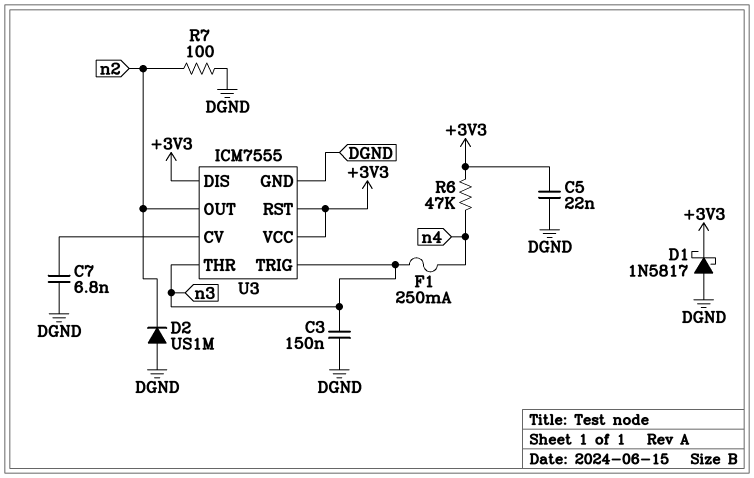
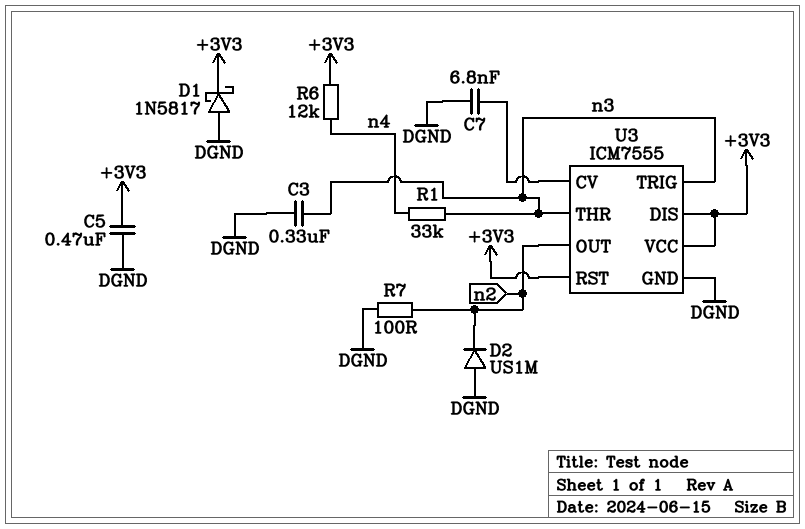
C3: 150nF (DGND, n3) -> 330nF (DGND, n3)
C5: 22nF (+3V3, DGND) -> 470nF (+3V3, DGND)
F1: 250mA (n3, n4) -> none
R1: none -> 33k (n3, n4)
R6: 47k (+3V3, n4) -> 12k (+3V3, n4)

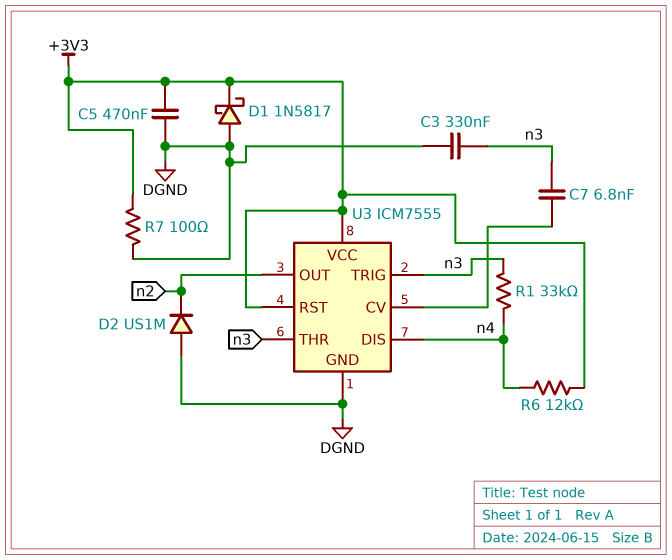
C7: 6.8nF (DGND, U3/CV) -> 6.8nF (U3/CV, n3)
R7: 100 (DGND, n2) -> 100 (+3V3, DGND)
U3 pin DIS: +3V3 -> n4

